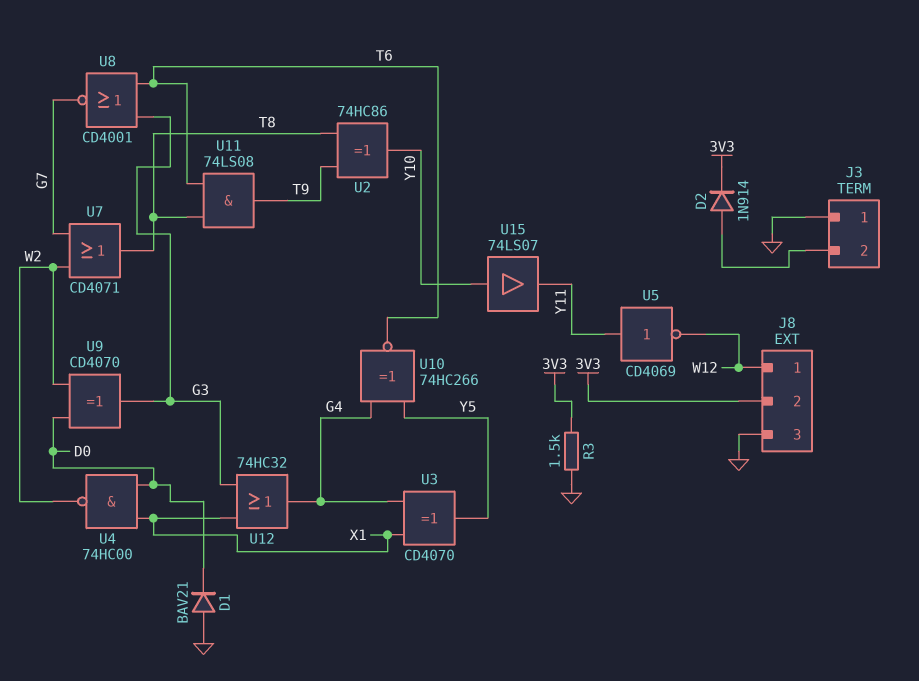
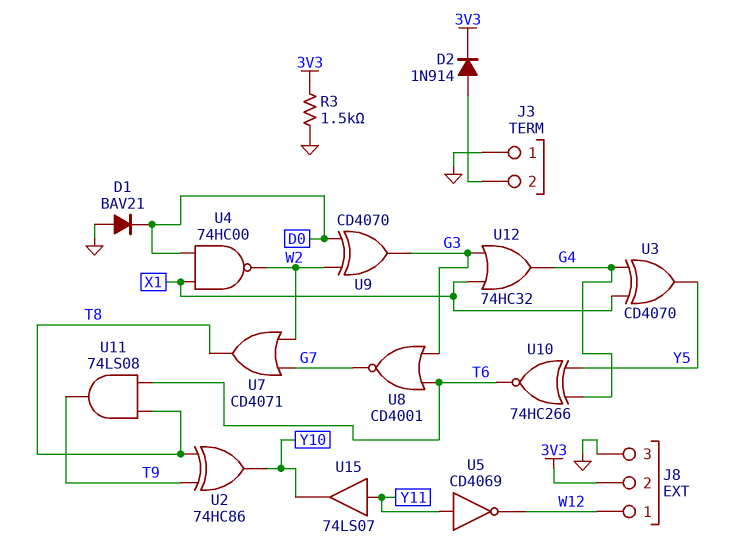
U15: buffer 74LS07 (in Y10, out Y11) -> buffer 74LS07 (in Y11, out Y10)

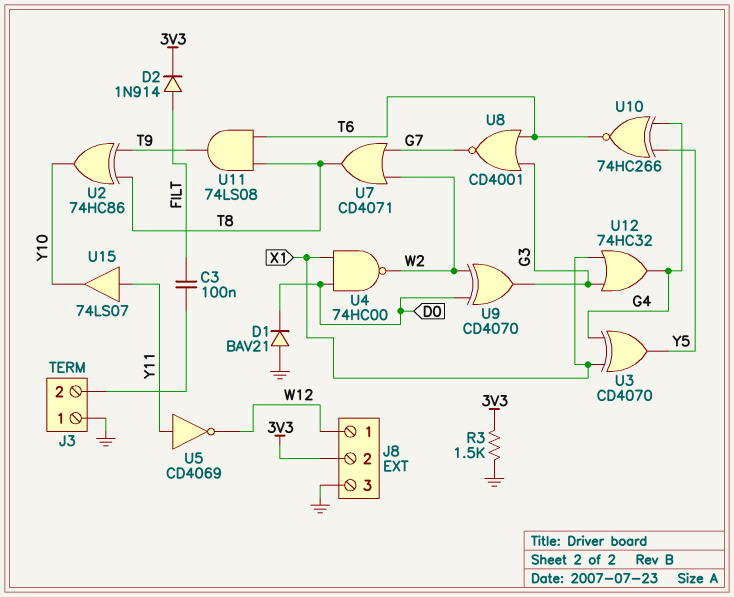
C3: none -> 100nF (FILT, J3/2)
D2: diode 1N914 (A J3/2, K 3V3) -> diode 1N914 (A FILT, K 3V3)

